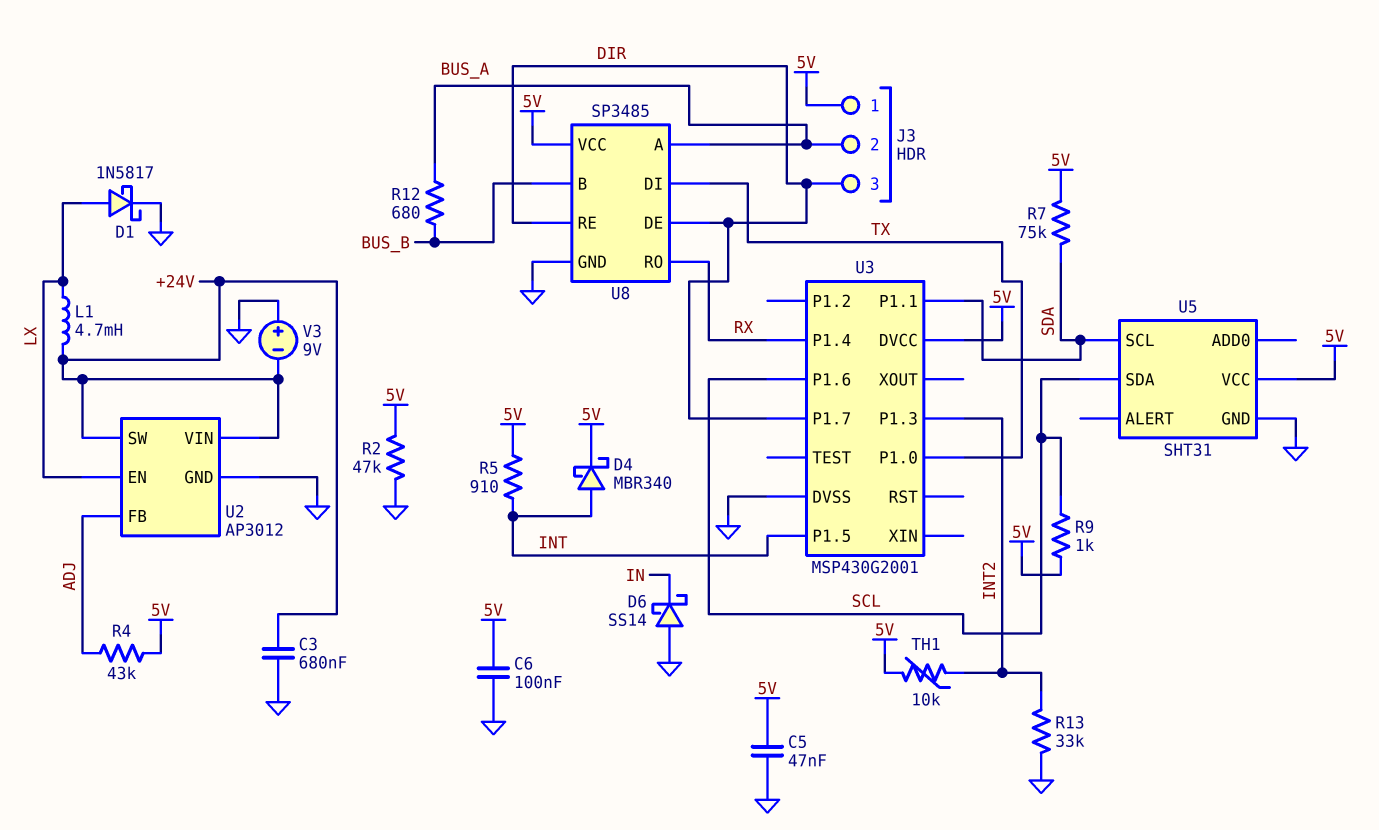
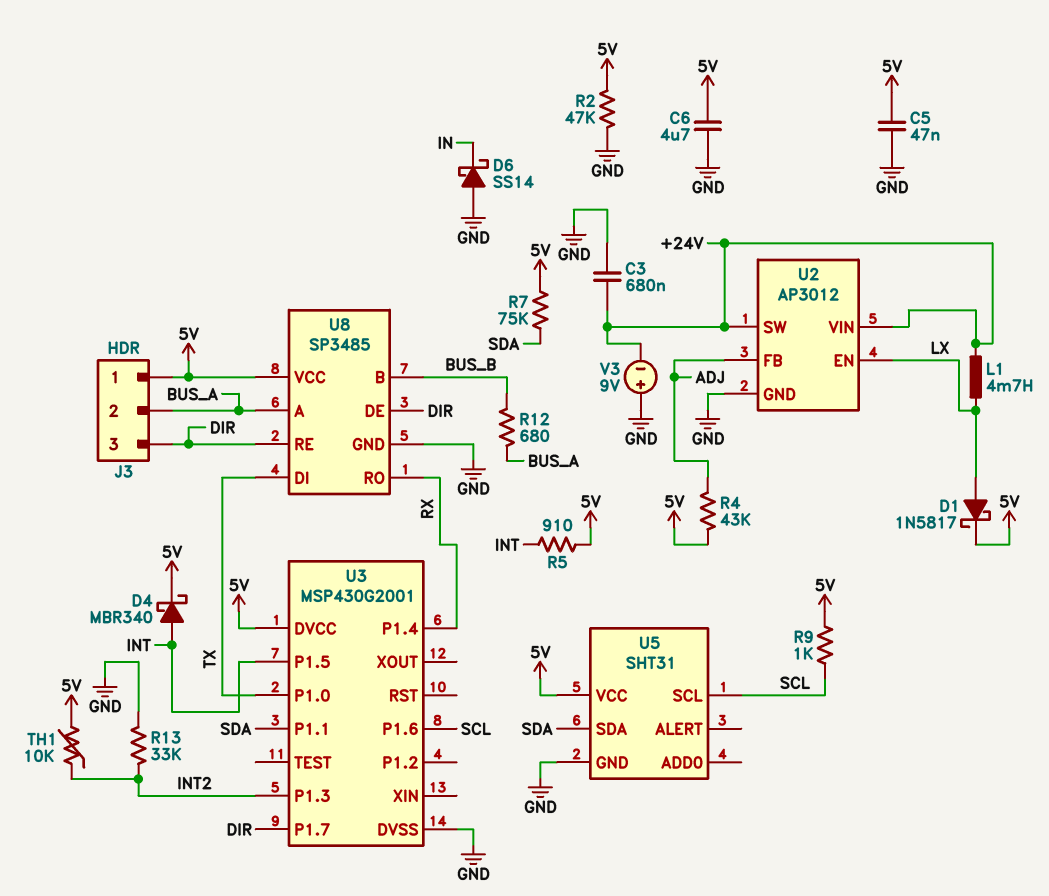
C6: 100nF (5V, GND) -> 4.7uF (5V, GND)
D1: schottky 1N5817 (A LX, K GND) -> schottky 1N5817 (A LX, K 5V)
U5 pin SCL: SDA -> SCL
U5 pin SDA: SCL -> SDA

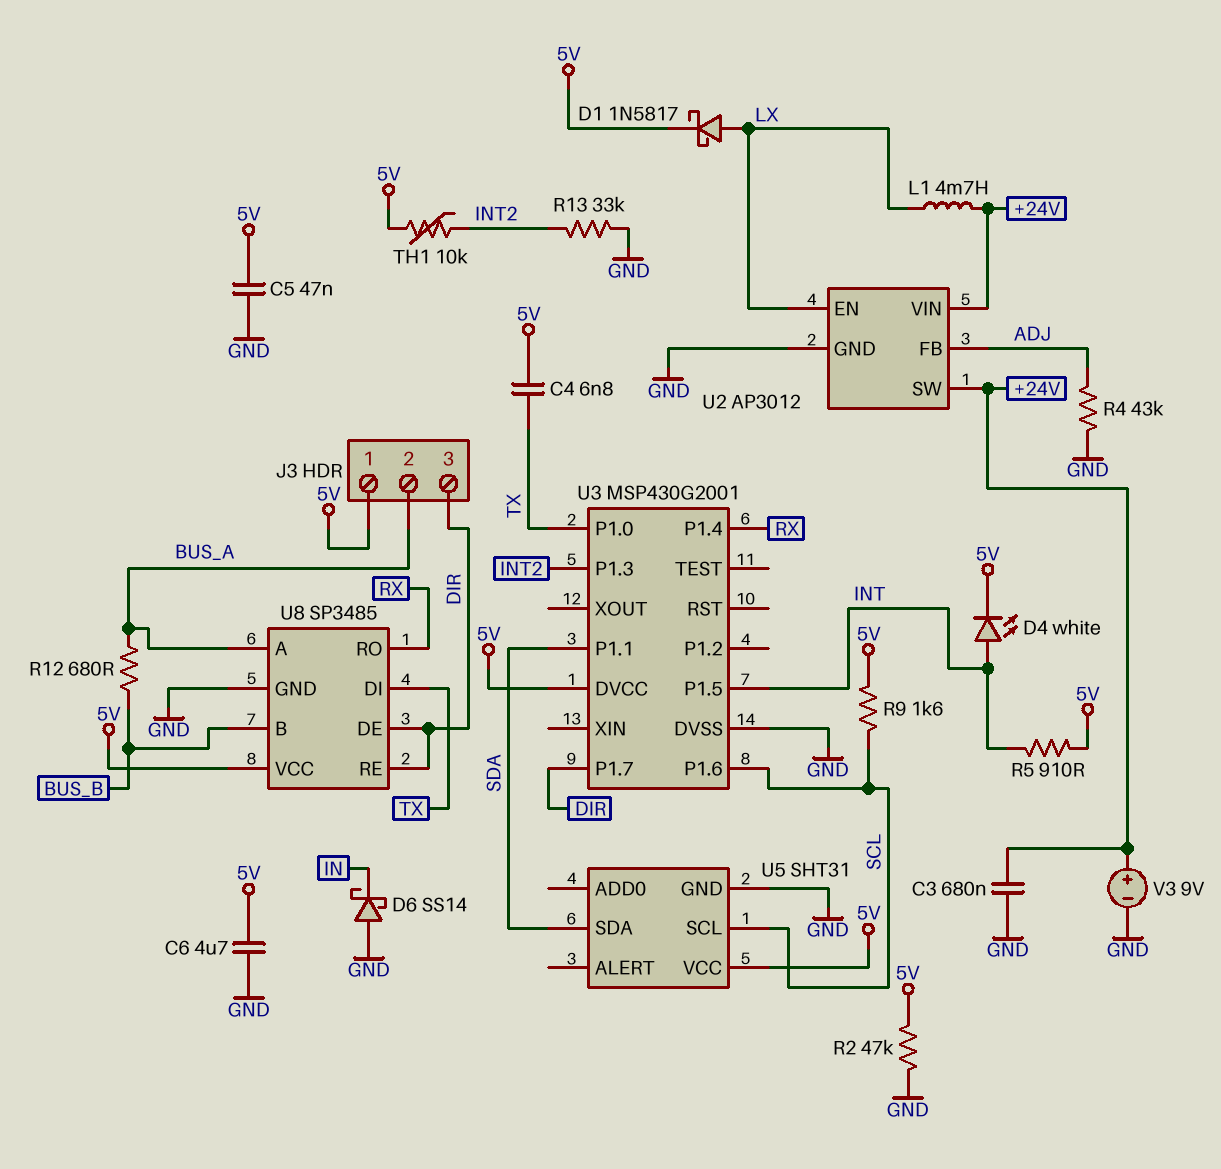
C4: none -> 6.8nF (5V, TX)
D4: schottky MBR340 (A INT, K 5V) -> LED white (A INT, K 5V)
R4: 43k (5V, ADJ) -> 43k (ADJ, GND)
R7: 75k (5V, SDA) -> none
R9: 1k (5V, SCL) -> 1.6k (5V, SCL)
V3: 9V (plus GND, minus +24V) -> 9V (plus +24V, minus GND)

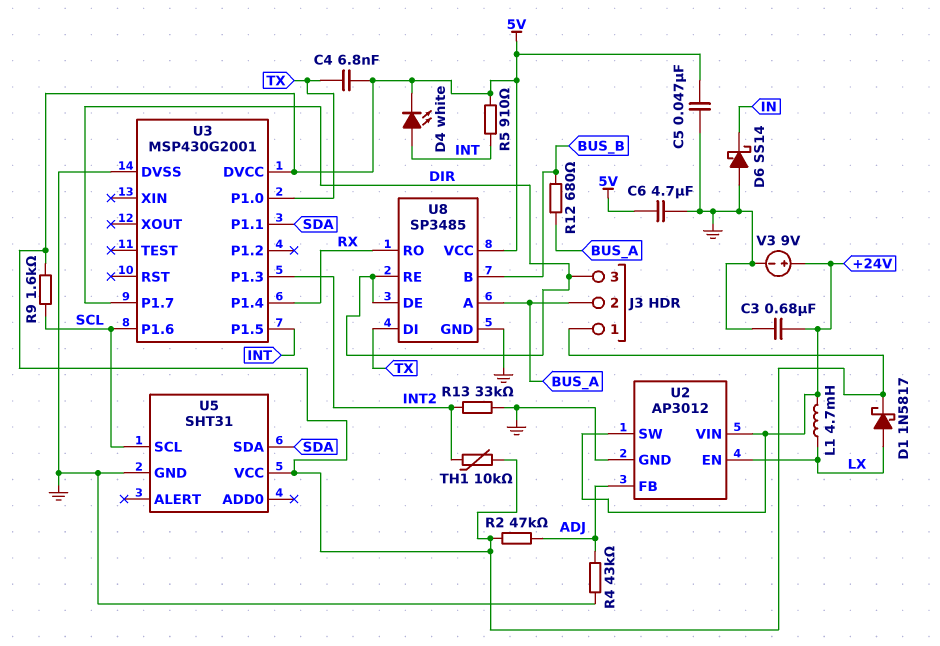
R2: 47k (5V, GND) -> 47k (5V, ADJ)

